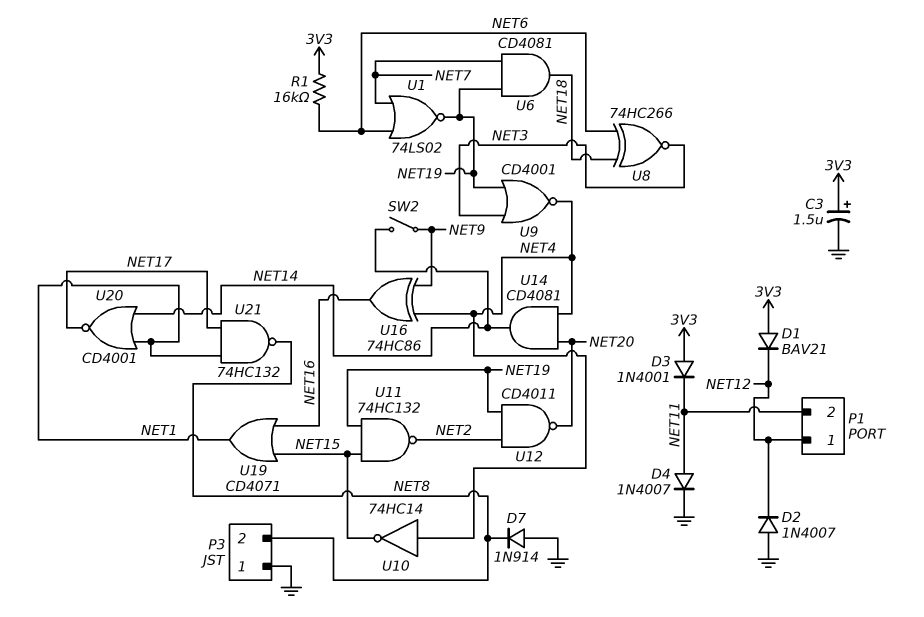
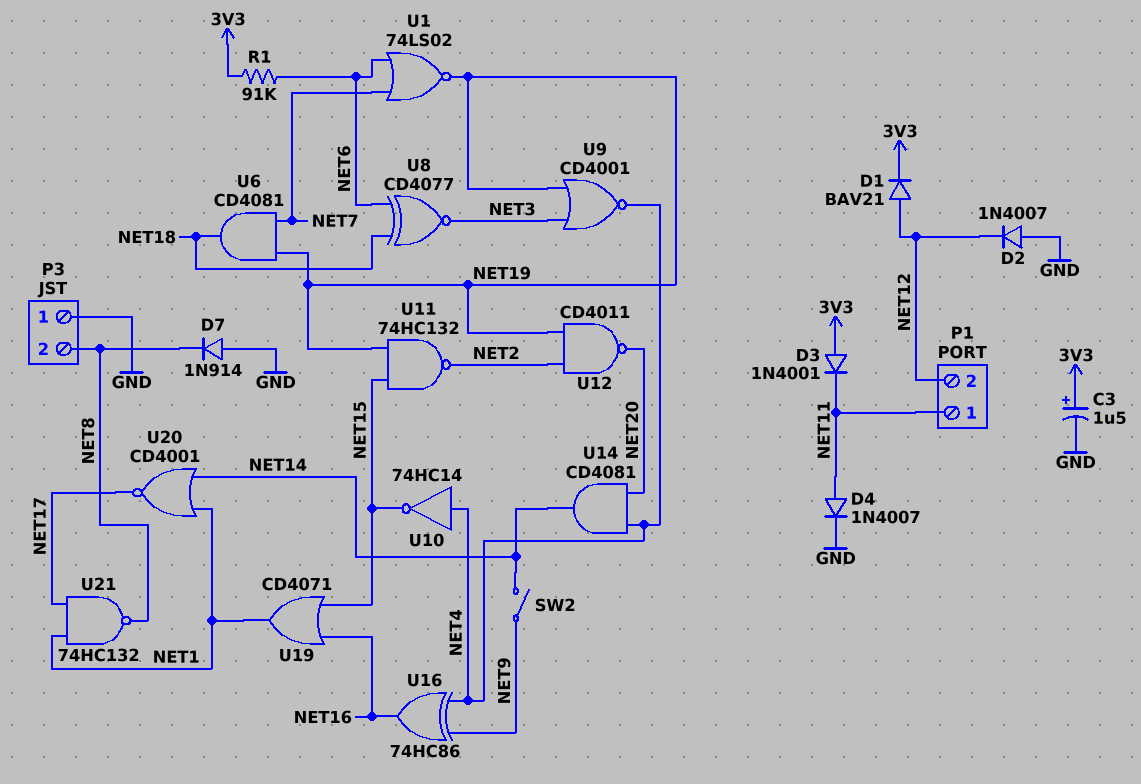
D1: diode BAV21 (A 3V3, K NET12) -> diode BAV21 (A NET12, K 3V3)
P1 pin 1: NET12 -> NET11
P1 pin 2: NET11 -> NET12
R1: 16k (3V3, NET6) -> 91k (3V3, NET6)
U8: XNOR 74HC266 (in NET6, in NET18, out NET3) -> XNOR CD4077 (in NET6, in NET18, out NET3)

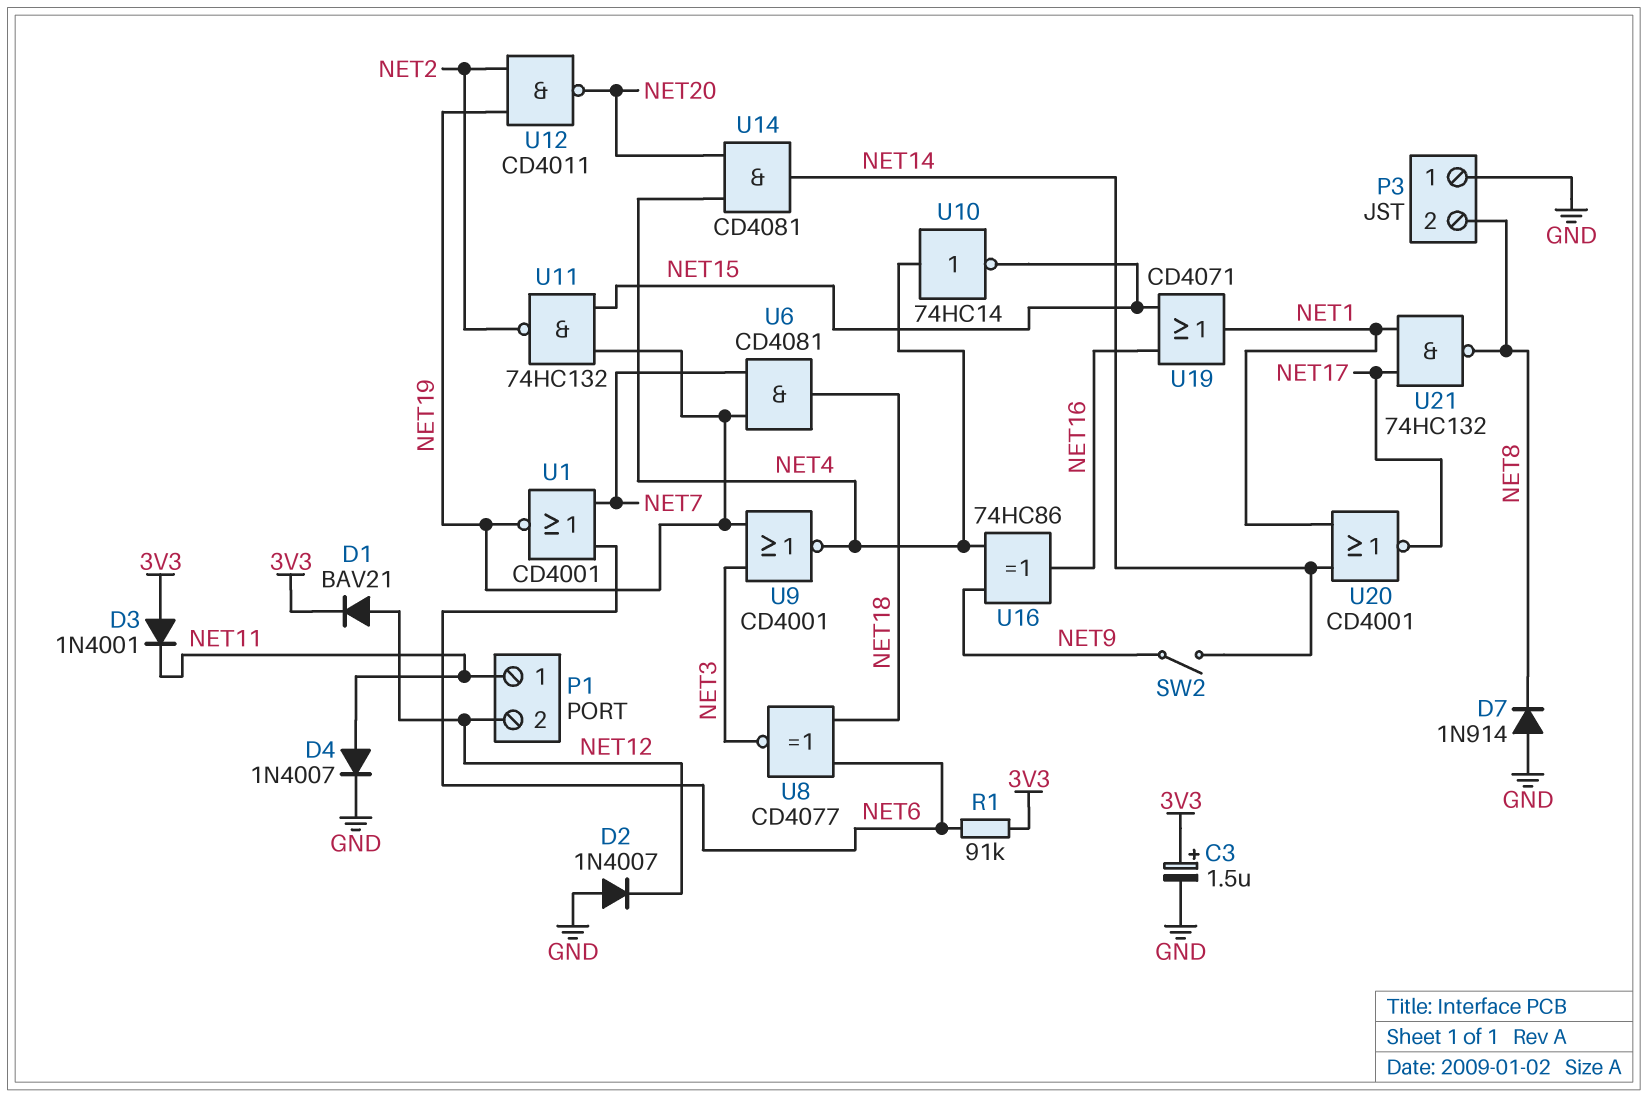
U1: NOR 74LS02 (in NET6, in NET7, out NET19) -> NOR CD4001 (in NET6, in NET7, out NET19)

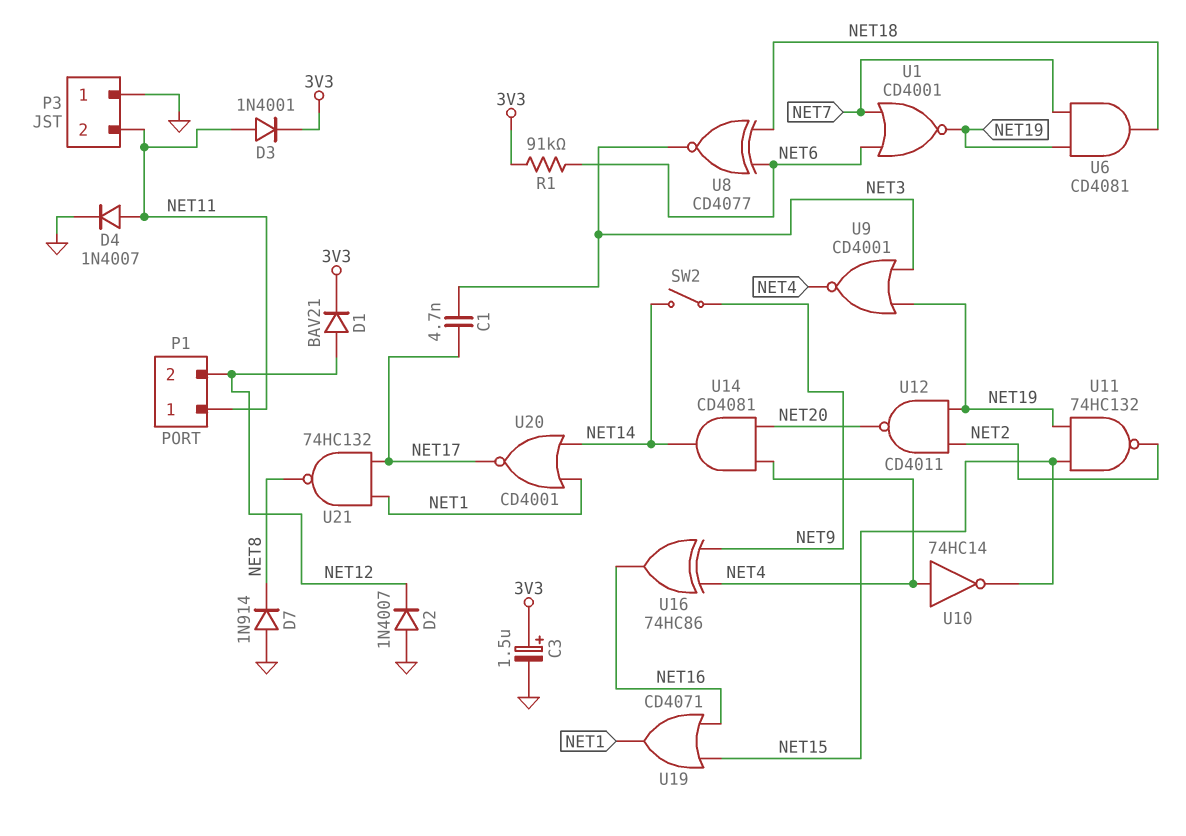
C1: none -> 4.7nF (NET3, NET17)
D3: diode 1N4001 (A 3V3, K NET11) -> diode 1N4001 (A NET11, K 3V3)
P3 pin 2: NET8 -> NET11

